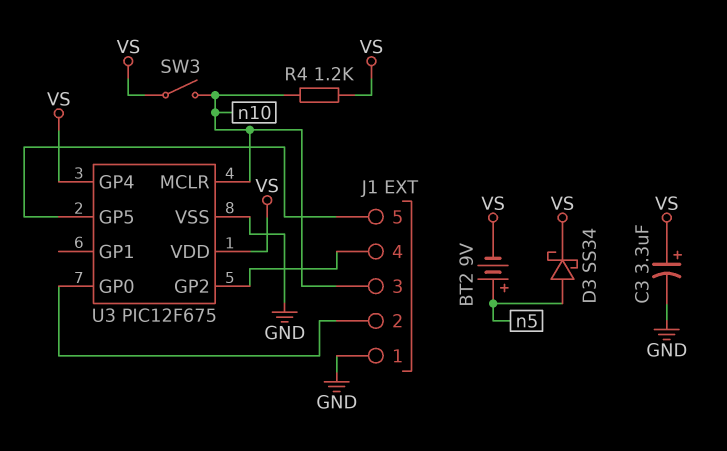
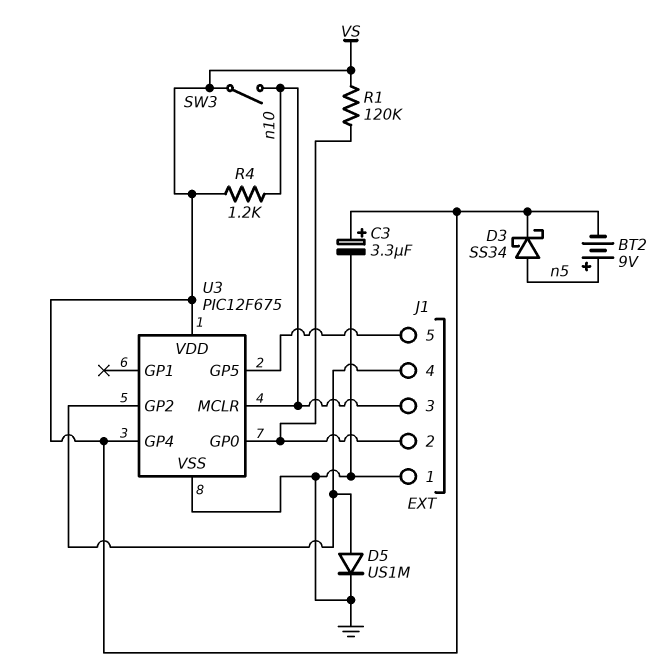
D5: none -> diode US1M (A J1/4, K GND)
R1: none -> 120k (J1/2, VS)

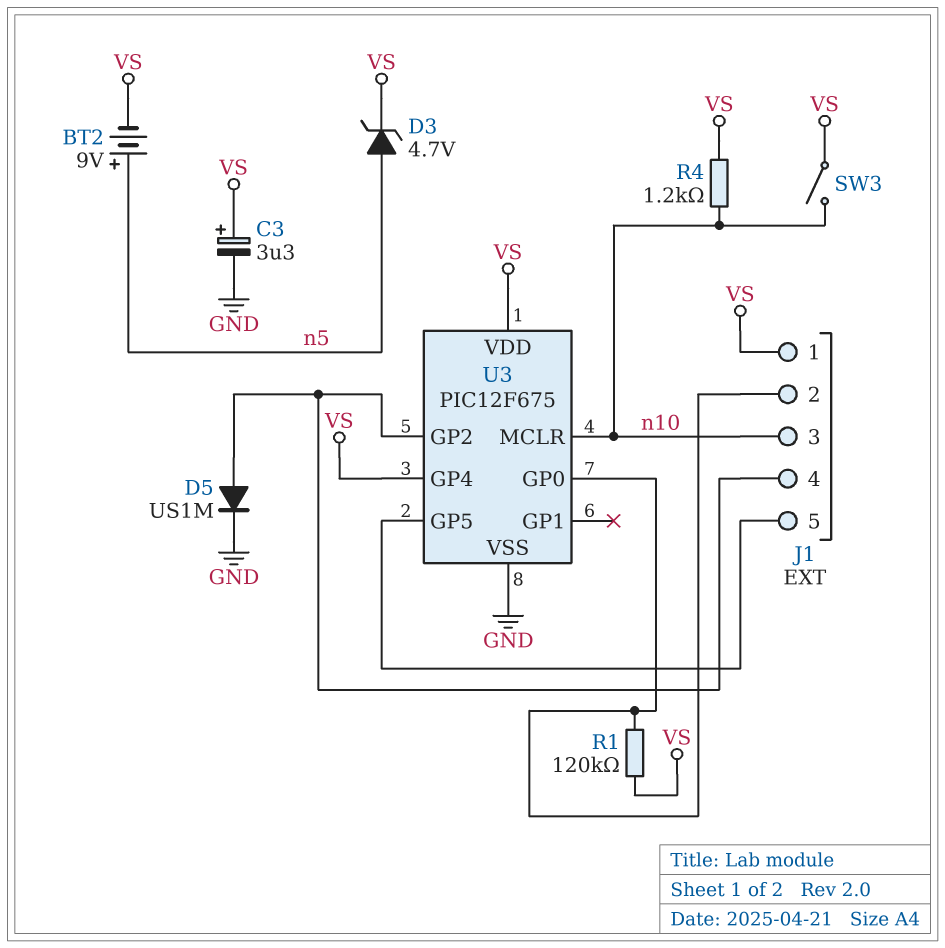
D3: schottky SS34 (A n5, K VS) -> zener 4.7V (A n5, K VS)
J1 pin 1: GND -> VS

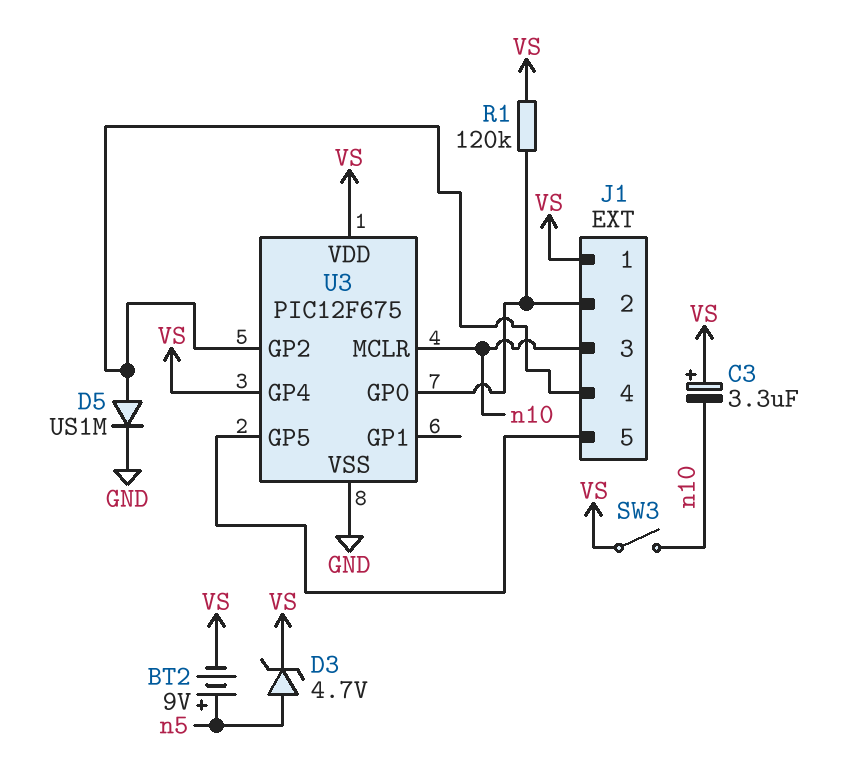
C3: 3.3uF (plus VS, minus GND) -> 3.3uF (plus VS, minus n10)
R4: 1.2k (VS, n10) -> none

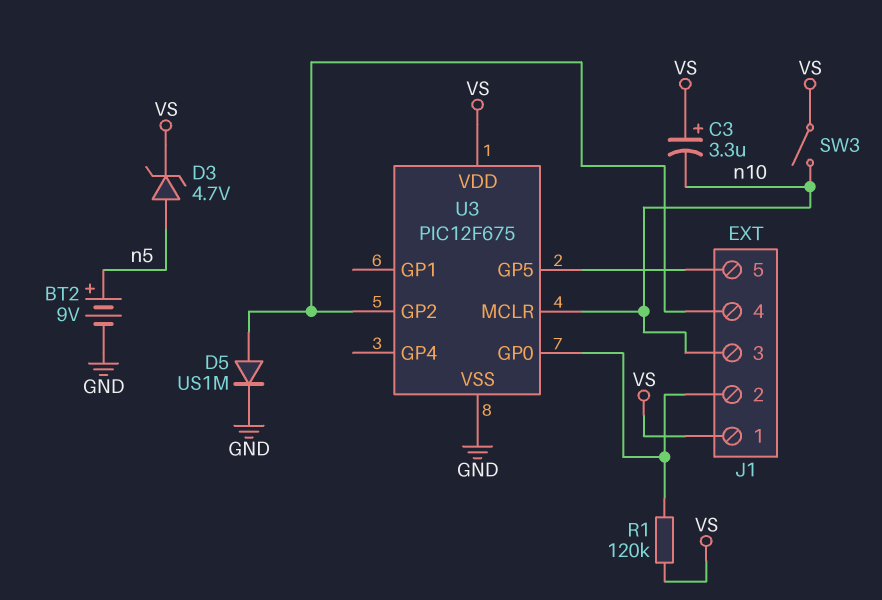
BT2: 9V (plus n5, minus VS) -> 9V (plus n5, minus GND)
U3 pin GP4: VS -> none

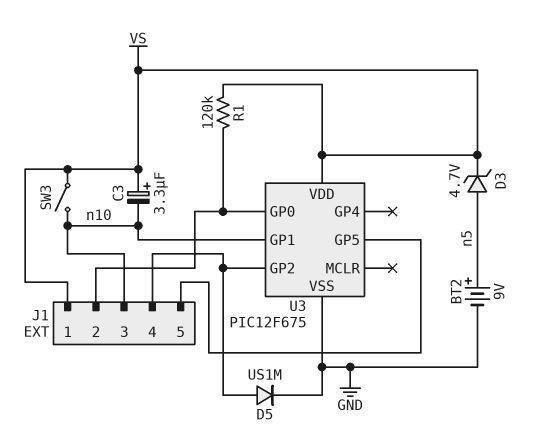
U3 pin GP1: none -> n10
U3 pin MCLR: n10 -> none

